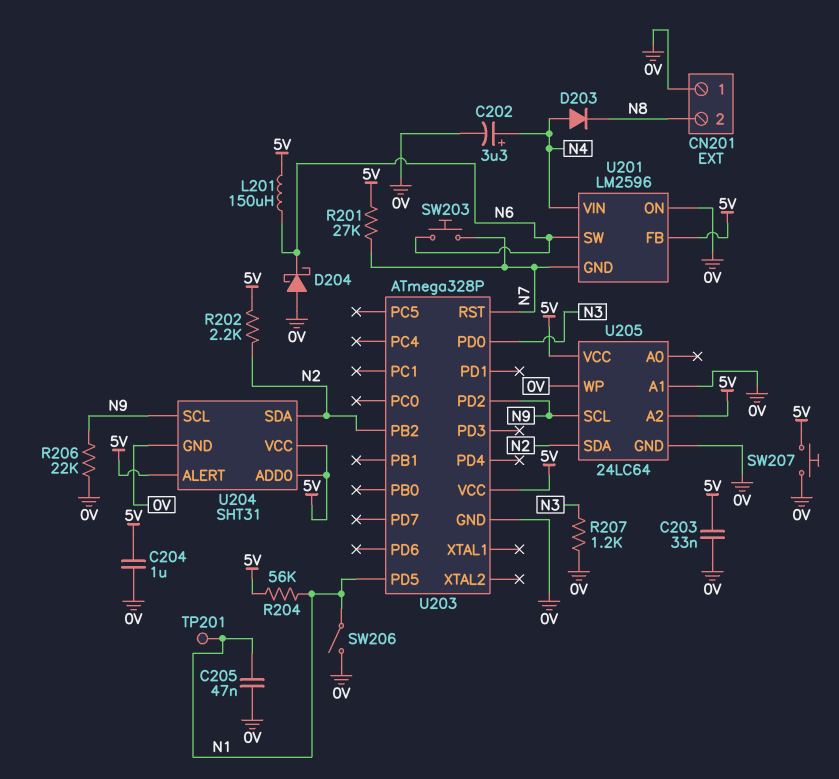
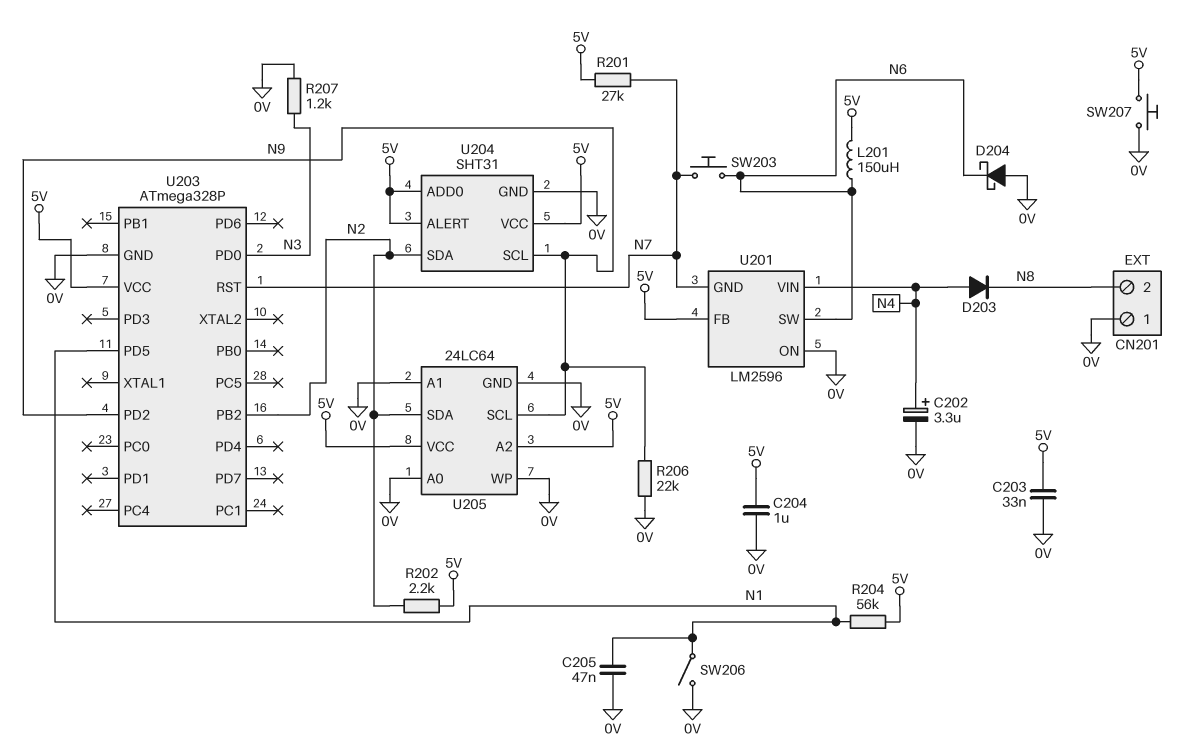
TP201: test point (N1) -> none
U205 pin A0: none -> 0V

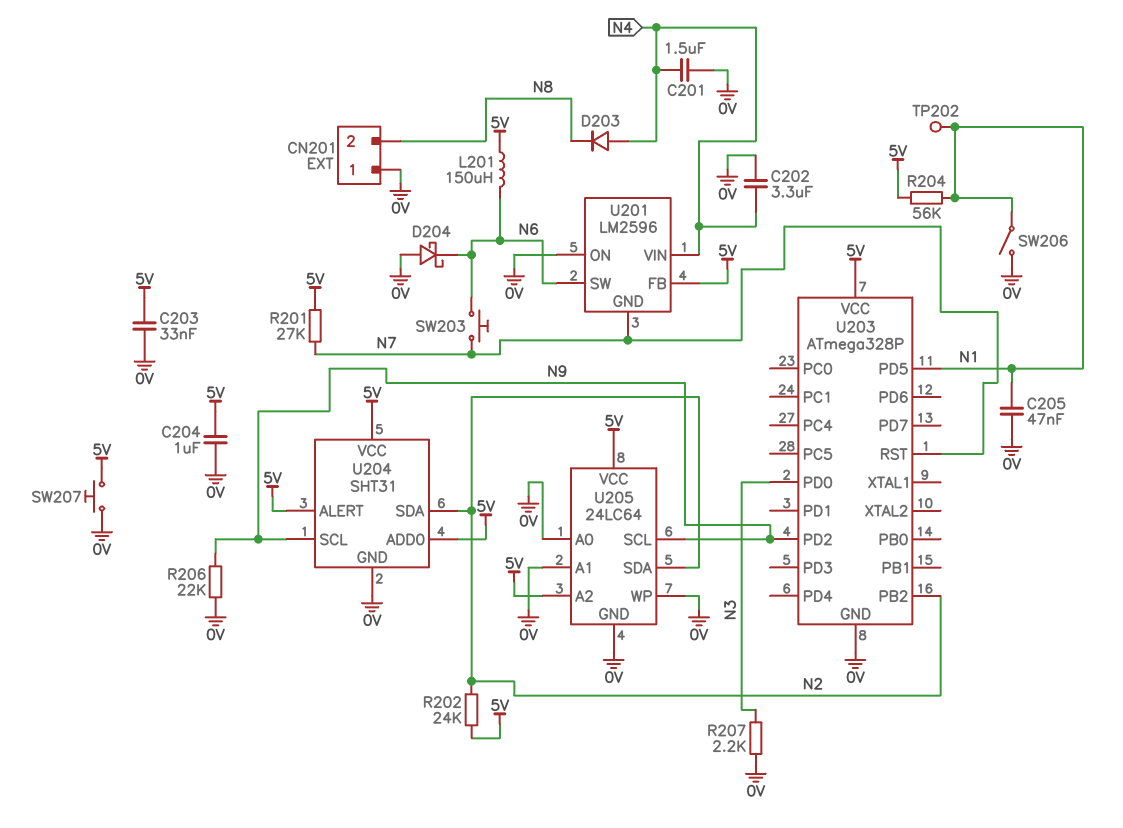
C201: none -> 1.5uF (0V, N4)
C202: 3.3uF (plus N4, minus 0V) -> 3.3uF (0V, N4)
R202: 2.2k (5V, N2) -> 24k (5V, N2)
R207: 1.2k (0V, N3) -> 2.2k (0V, N3)
TP202: none -> test point (N1)

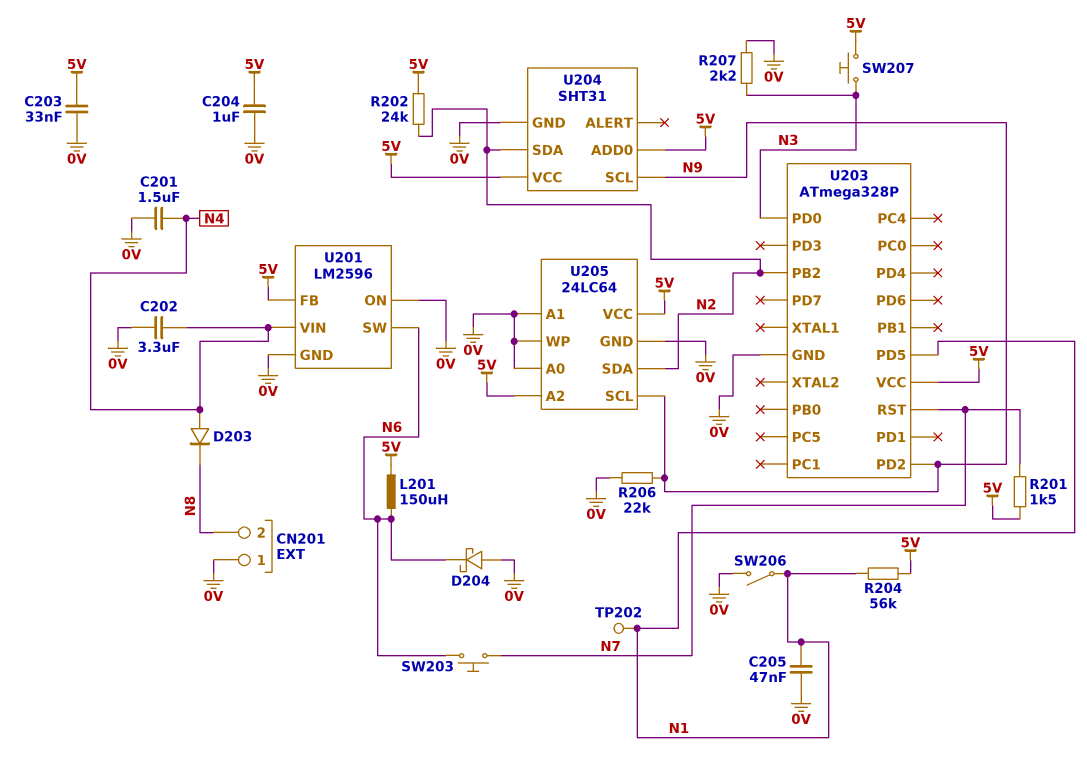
R201: 27k (5V, N7) -> 1.5k (5V, N7)
SW207: button (0V, 5V) -> button (5V, N3)
U201 pin GND: N7 -> 0V
U204 pin ALERT: 5V -> none

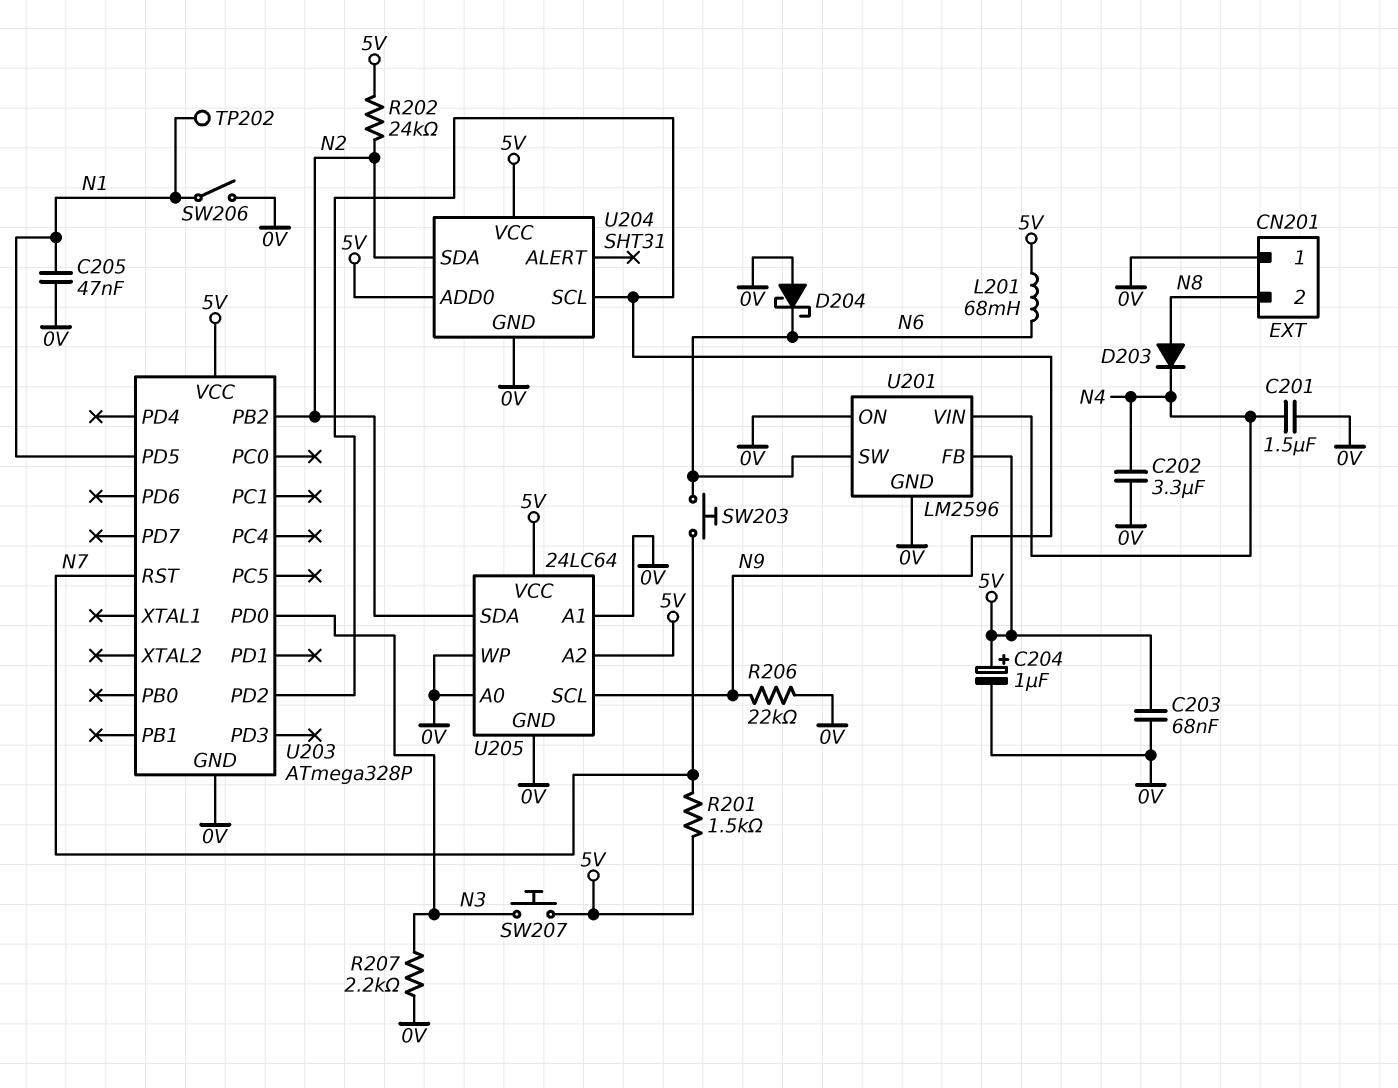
C203: 33nF (0V, 5V) -> 68nF (0V, 5V)
C204: 1uF (0V, 5V) -> 1uF (plus 5V, minus 0V)
D203: diode (A N4, K N8) -> diode (A N8, K N4)
L201: 150uH (5V, N6) -> 68mH (5V, N6)
R204: 56k (5V, N1) -> none

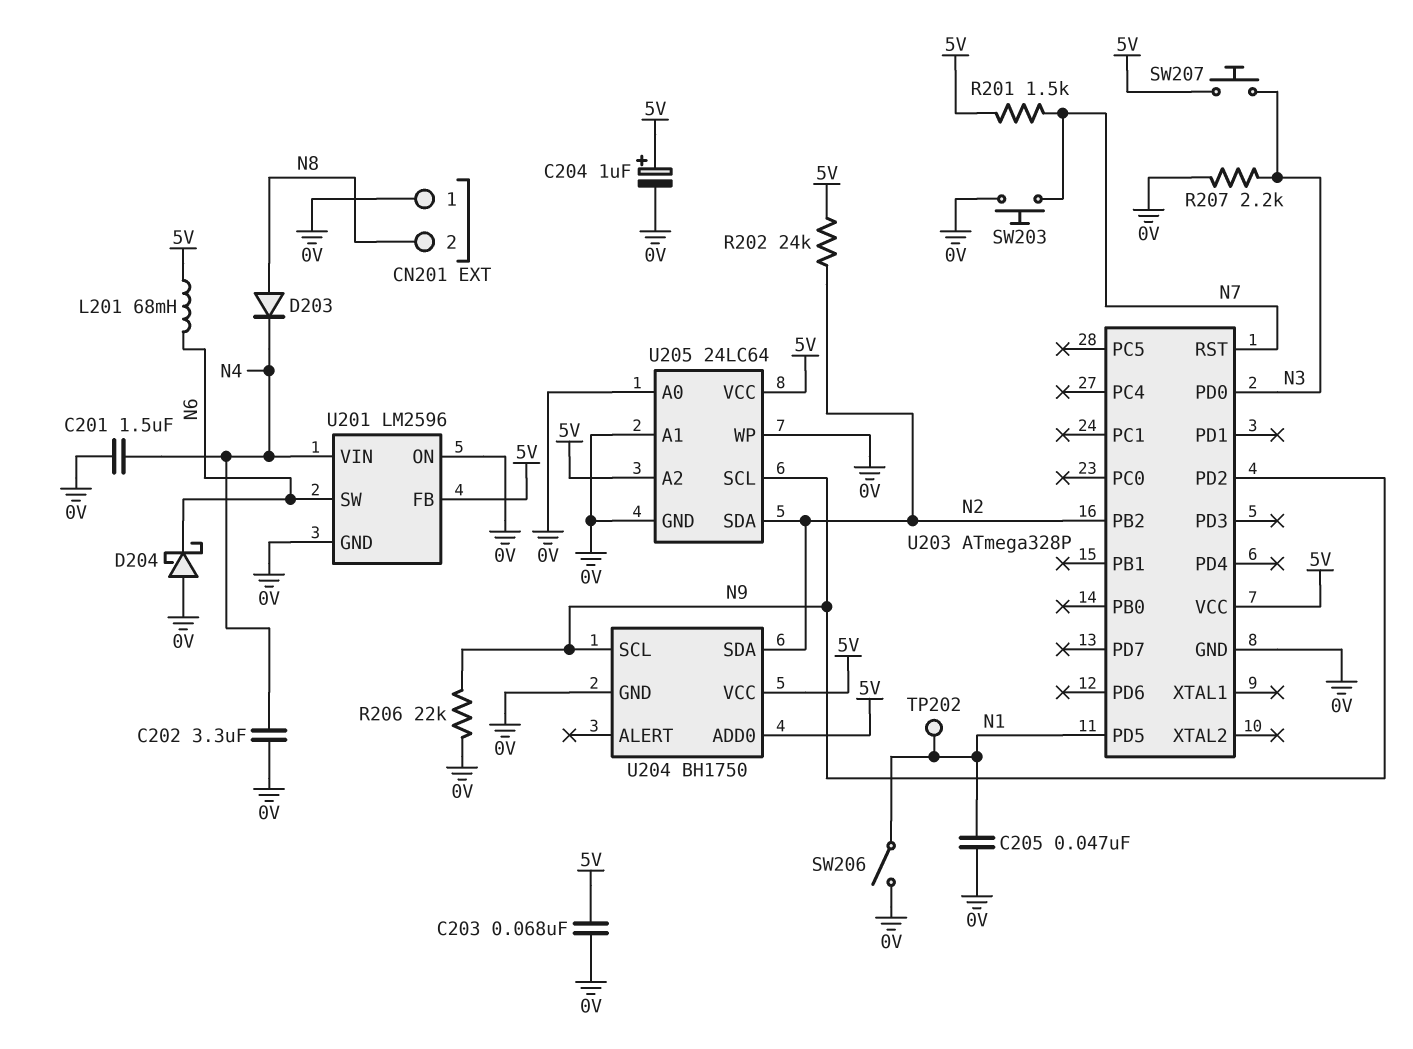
SW203: button (N6, N7) -> button (0V, N7)
U204: SHT31 -> BH1750

